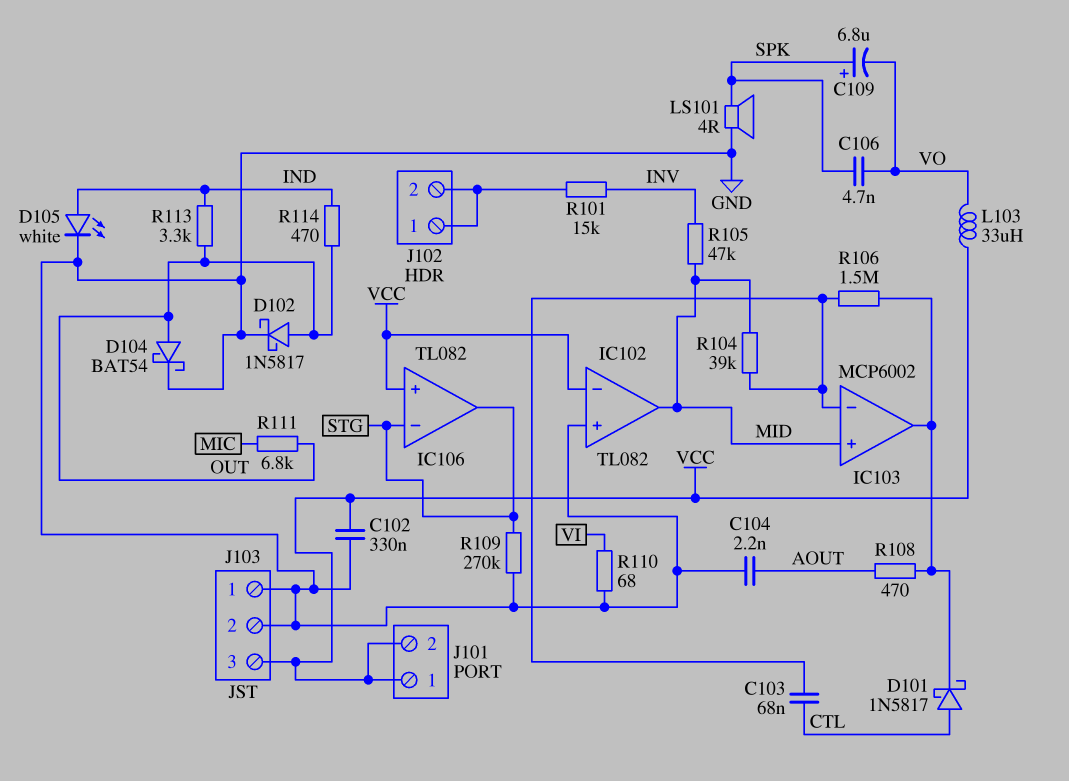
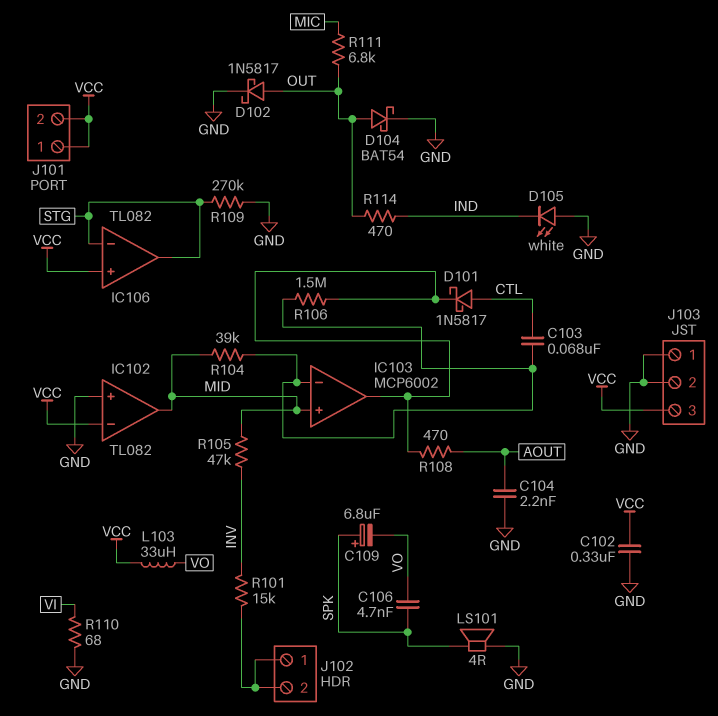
D105: LED white (A IND, K GND) -> LED white (A GND, K IND)
R113: 3.3k (IND, OUT) -> none

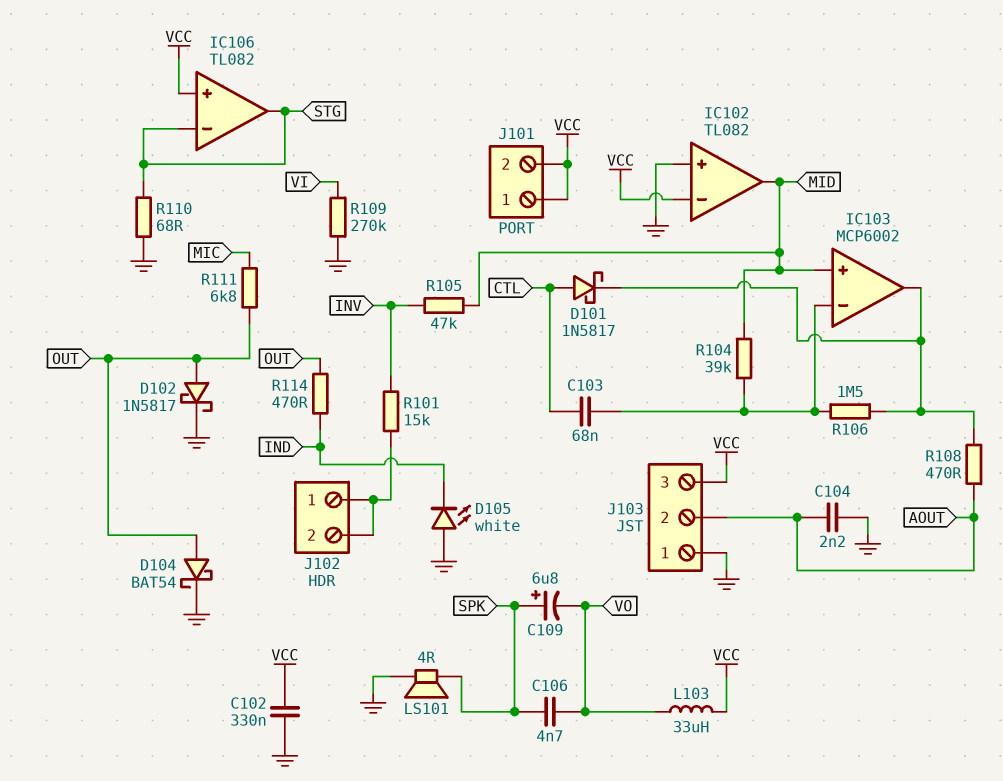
J103 pin 2: GND -> AOUT
R109: 270k (GND, STG) -> 270k (GND, VI)
R110: 68 (GND, VI) -> 68 (GND, STG)

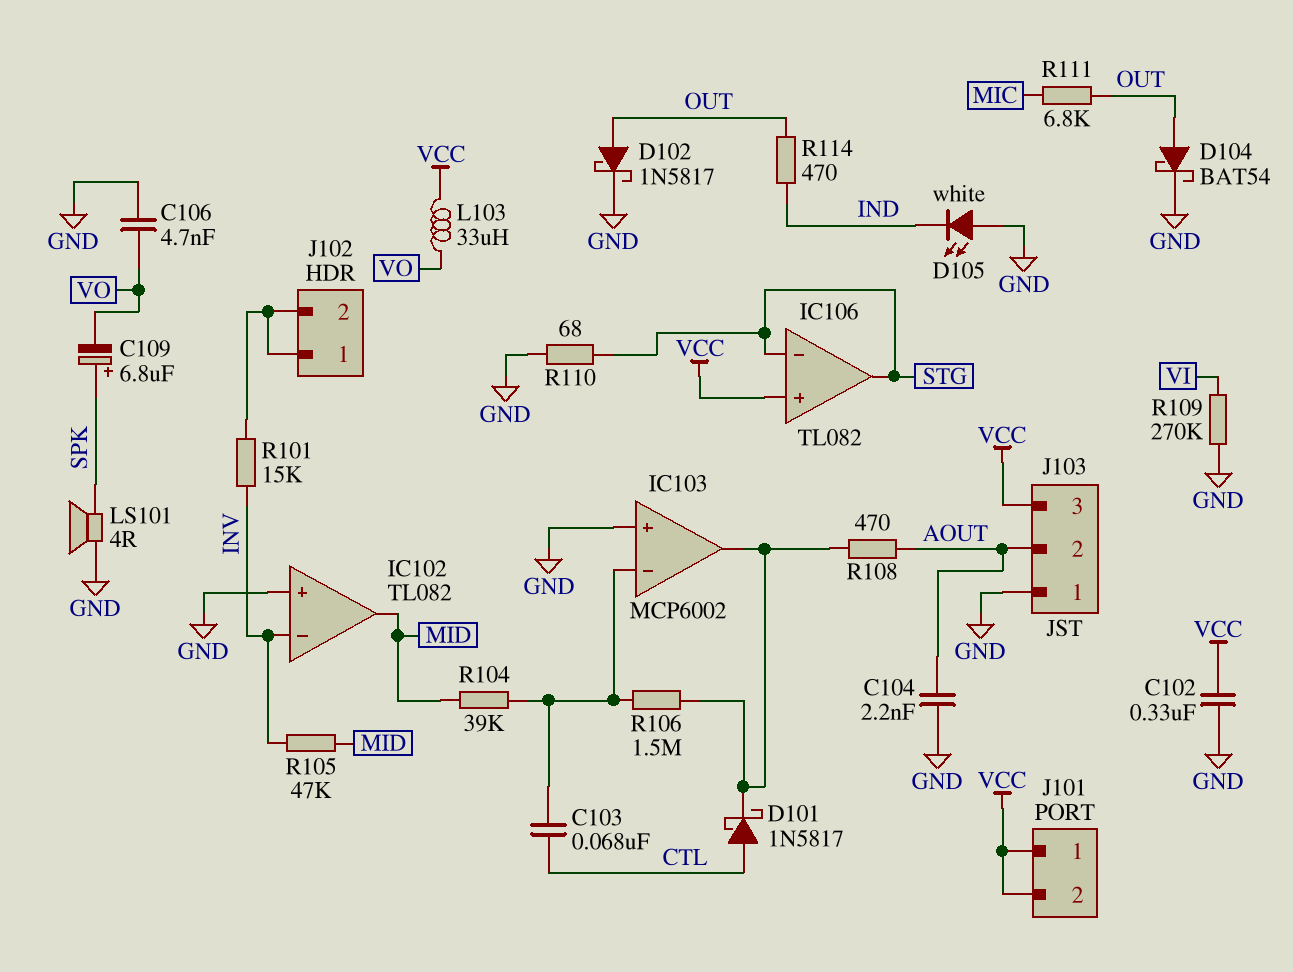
C106: 4.7nF (SPK, VO) -> 4.7nF (GND, VO)
IC102 pin in-: VCC -> INV
IC103 pin in+: MID -> GND

